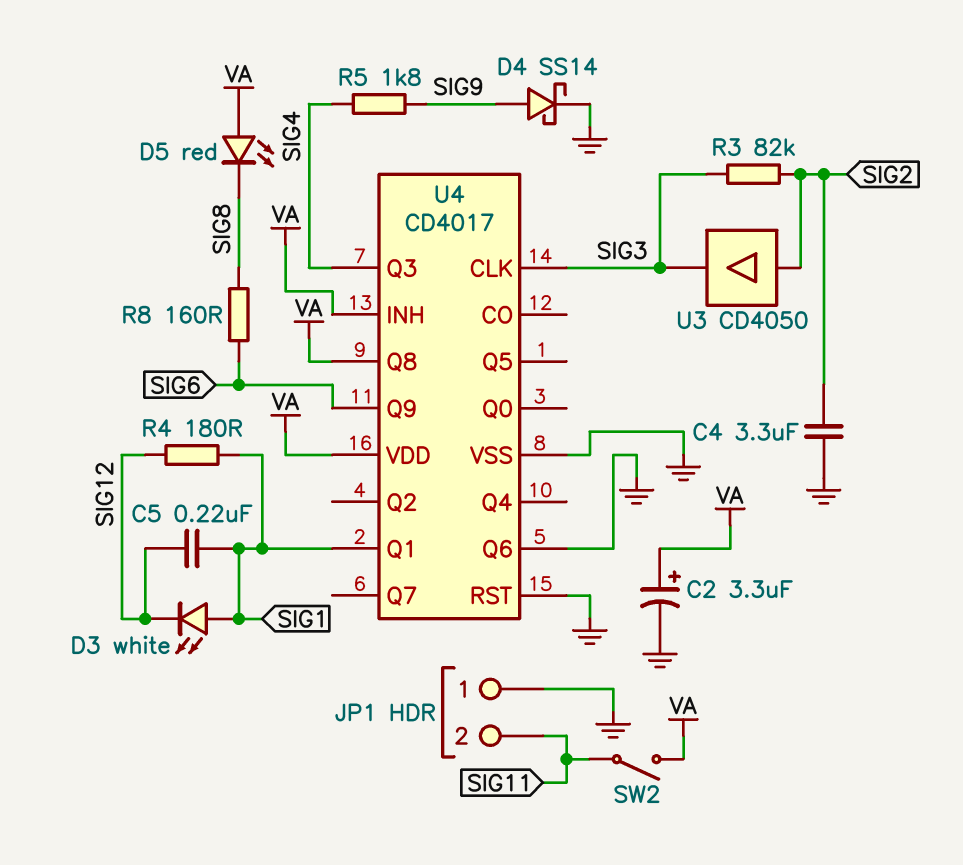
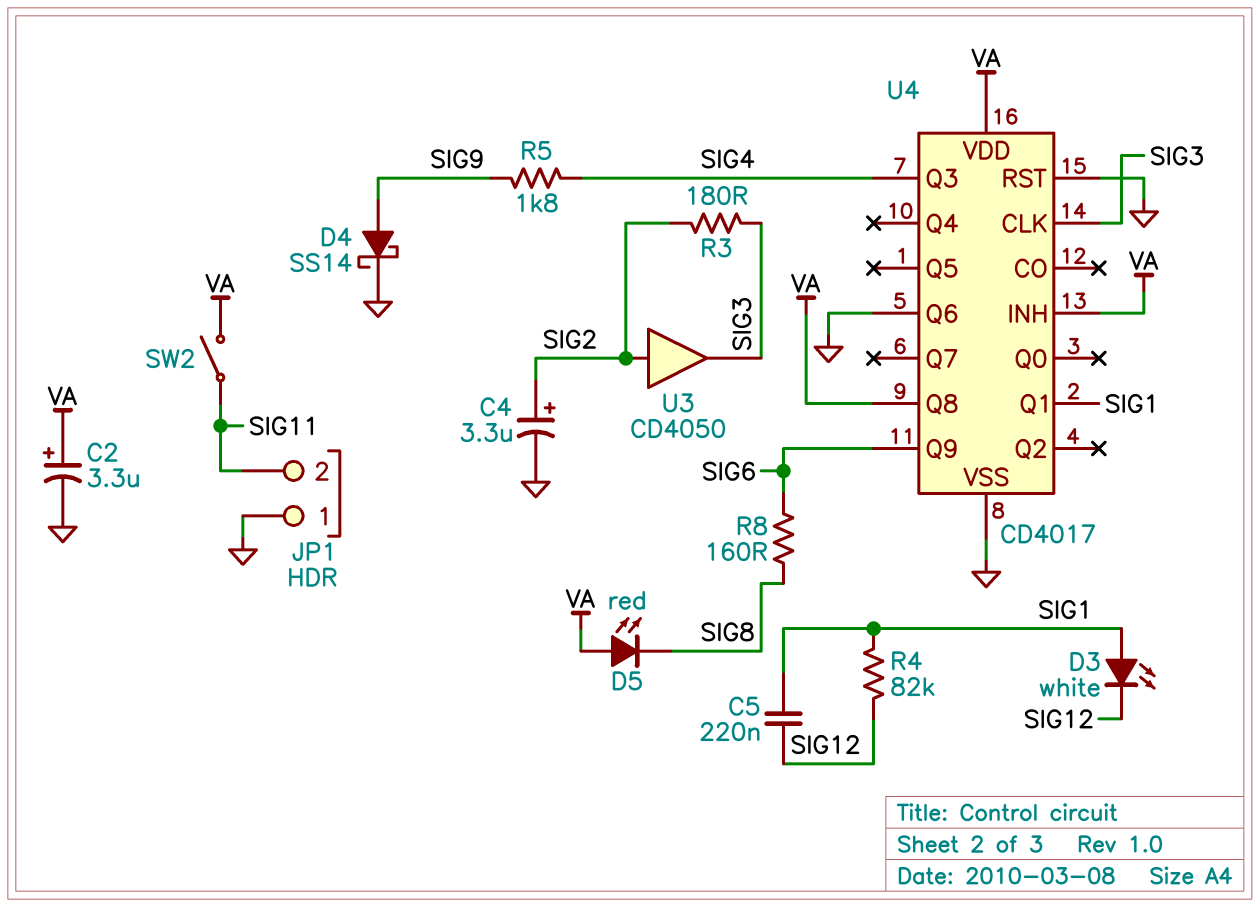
C4: 3.3uF (GND, SIG2) -> 3.3uF (plus SIG2, minus GND)
R3: 82k (SIG2, SIG3) -> 180 (SIG2, SIG3)
R4: 180 (SIG1, SIG12) -> 82k (SIG1, SIG12)

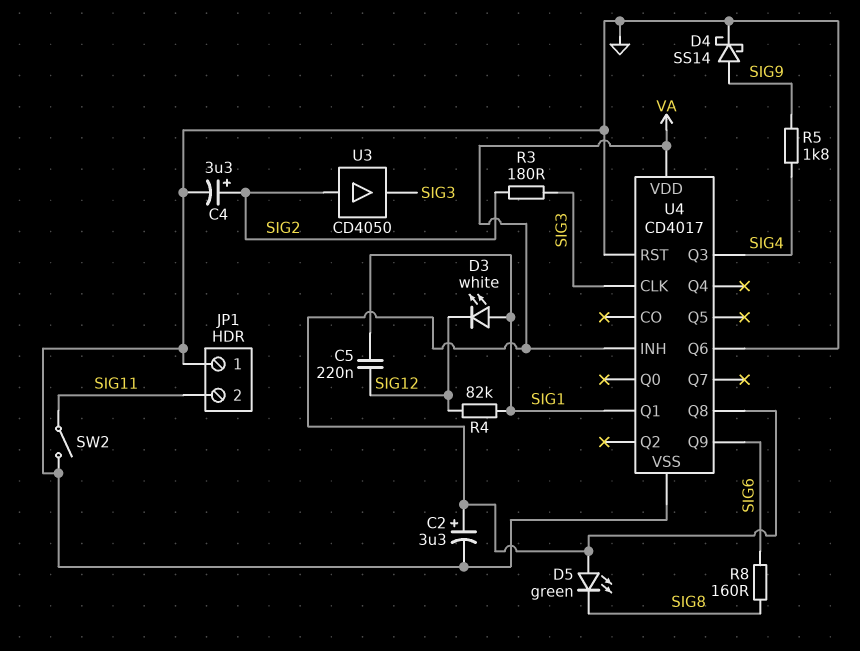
D5: LED red (A VA, K SIG8) -> LED green (A VA, K SIG8)
SW2: switch (SIG11, VA) -> switch (GND, SIG11)

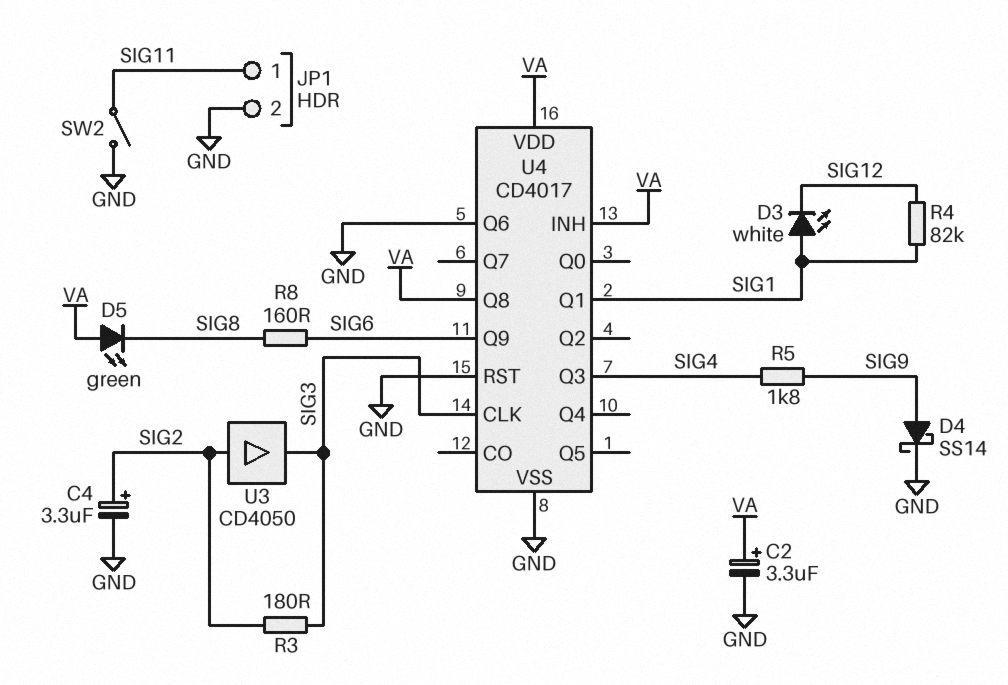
C5: 220nF (SIG1, SIG12) -> none
JP1 pin 1: GND -> SIG11
JP1 pin 2: SIG11 -> GND

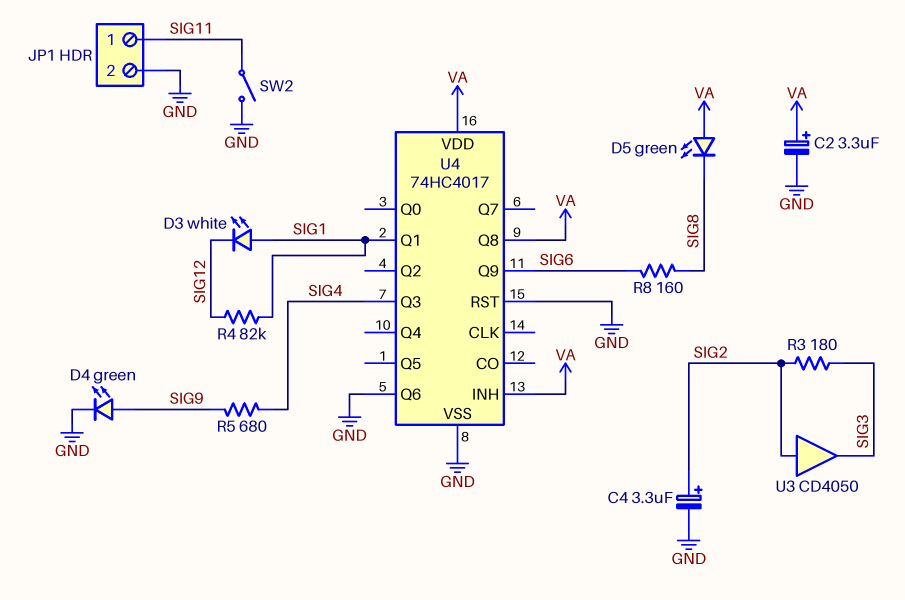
D4: schottky SS14 (A SIG9, K GND) -> LED green (A SIG9, K GND)
R5: 1.8k (SIG4, SIG9) -> 680 (SIG4, SIG9)
U4: CD4017 -> 74HC4017
U4 pin CLK: SIG3 -> none

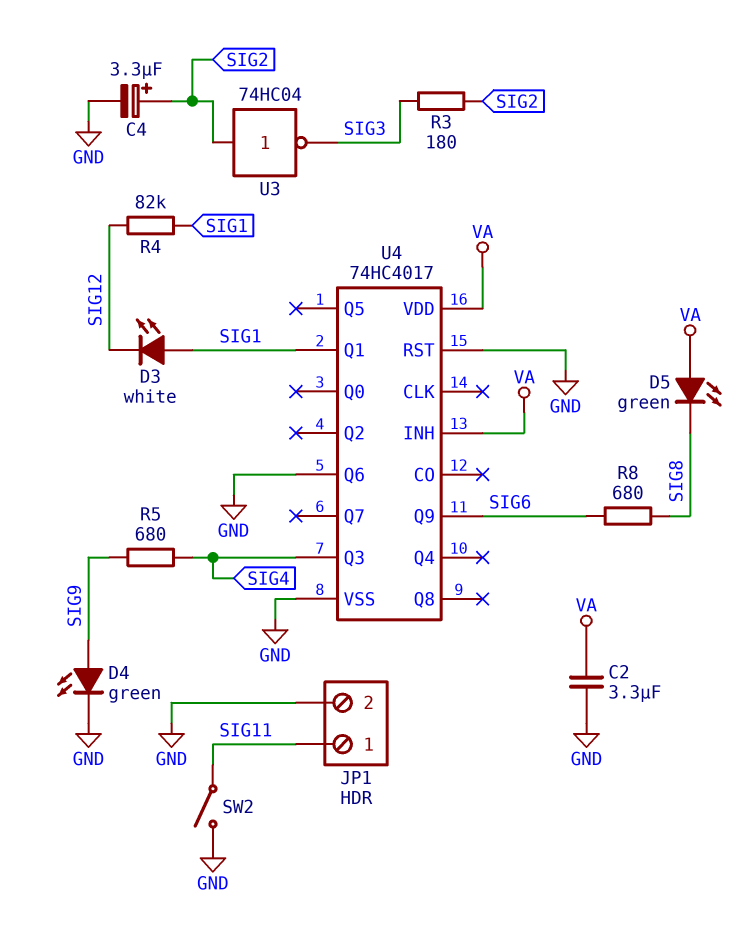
C2: 3.3uF (plus VA, minus GND) -> 3.3uF (GND, VA)
R8: 160 (SIG6, SIG8) -> 680 (SIG6, SIG8)
U3: buffer CD4050 (in SIG2, out SIG3) -> NOT 74HC04 (in SIG2, out SIG3)
U4 pin Q8: VA -> none

